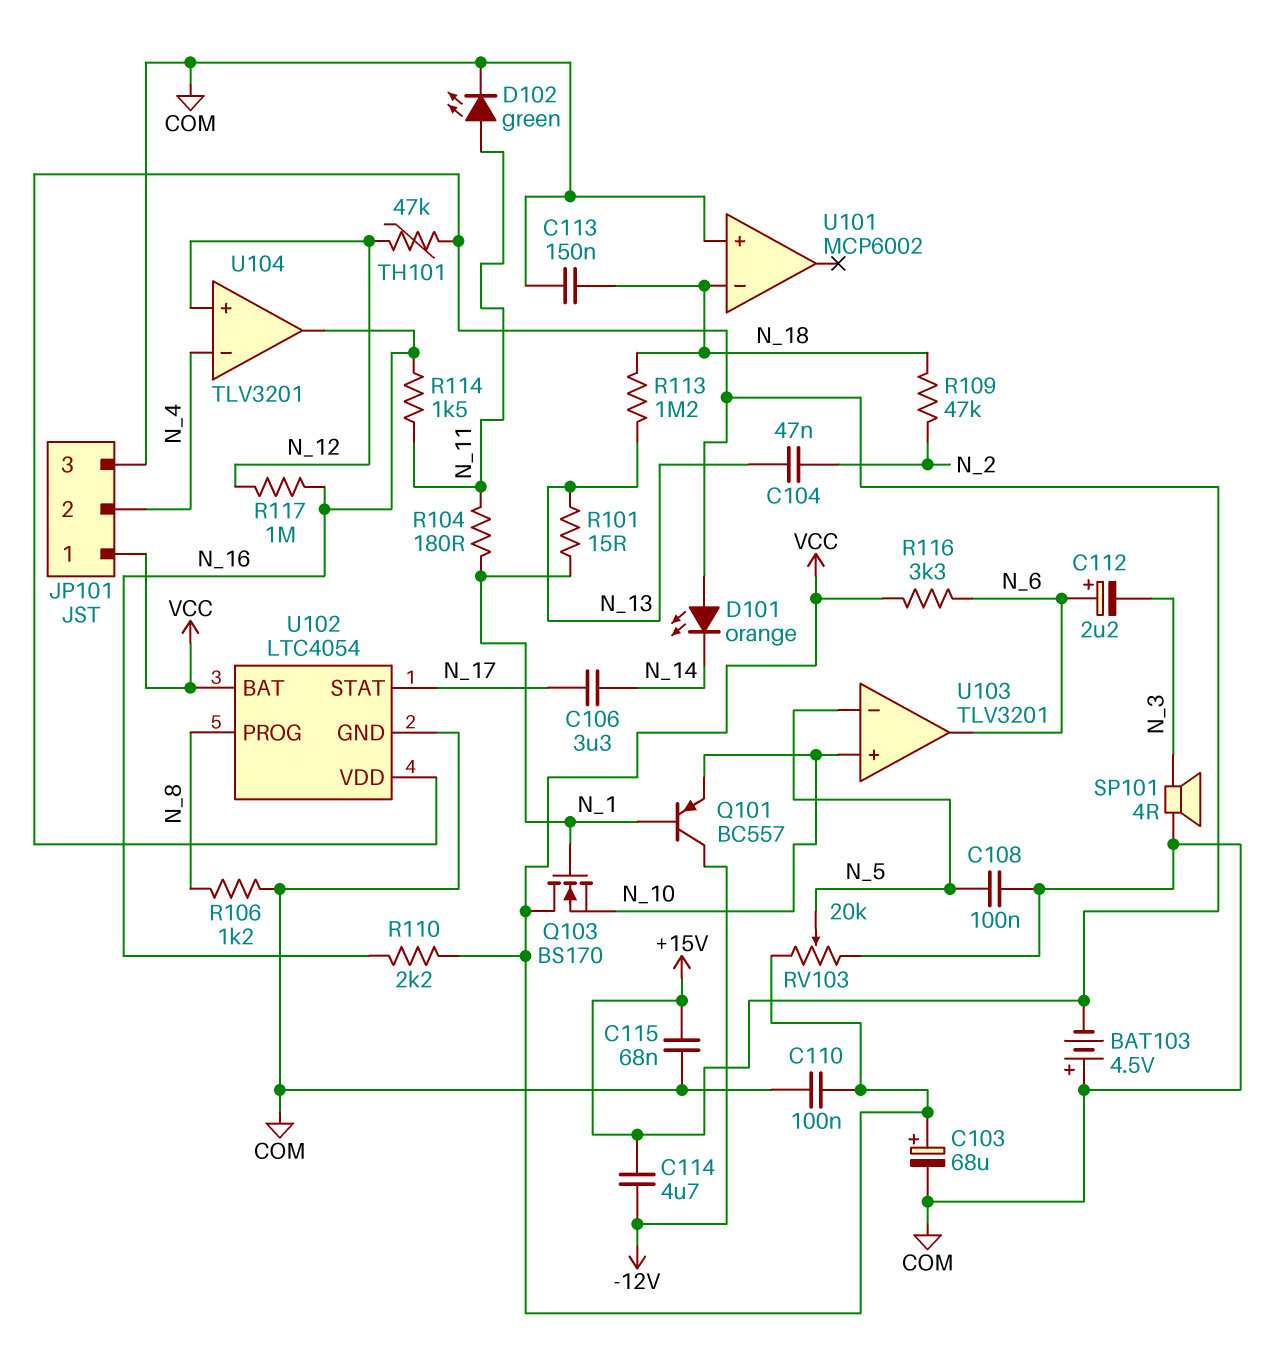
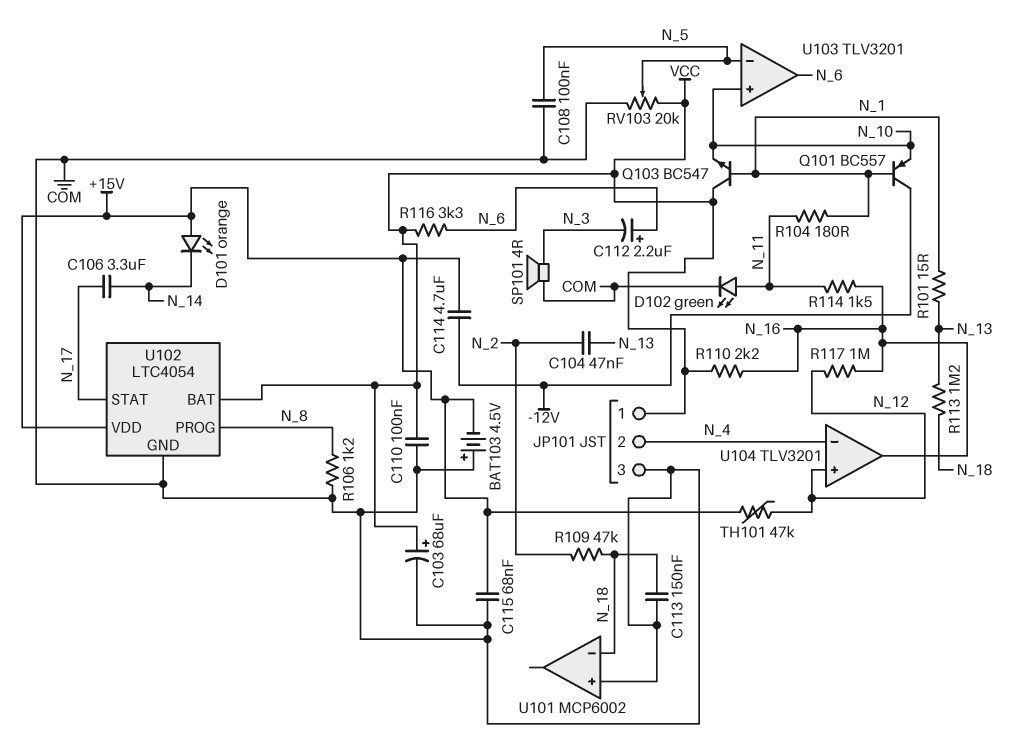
Q103: NMOS BS170 (G N_1, D VCC, S N_10) -> NPN BC547 (B N_1, C VCC, E N_10)

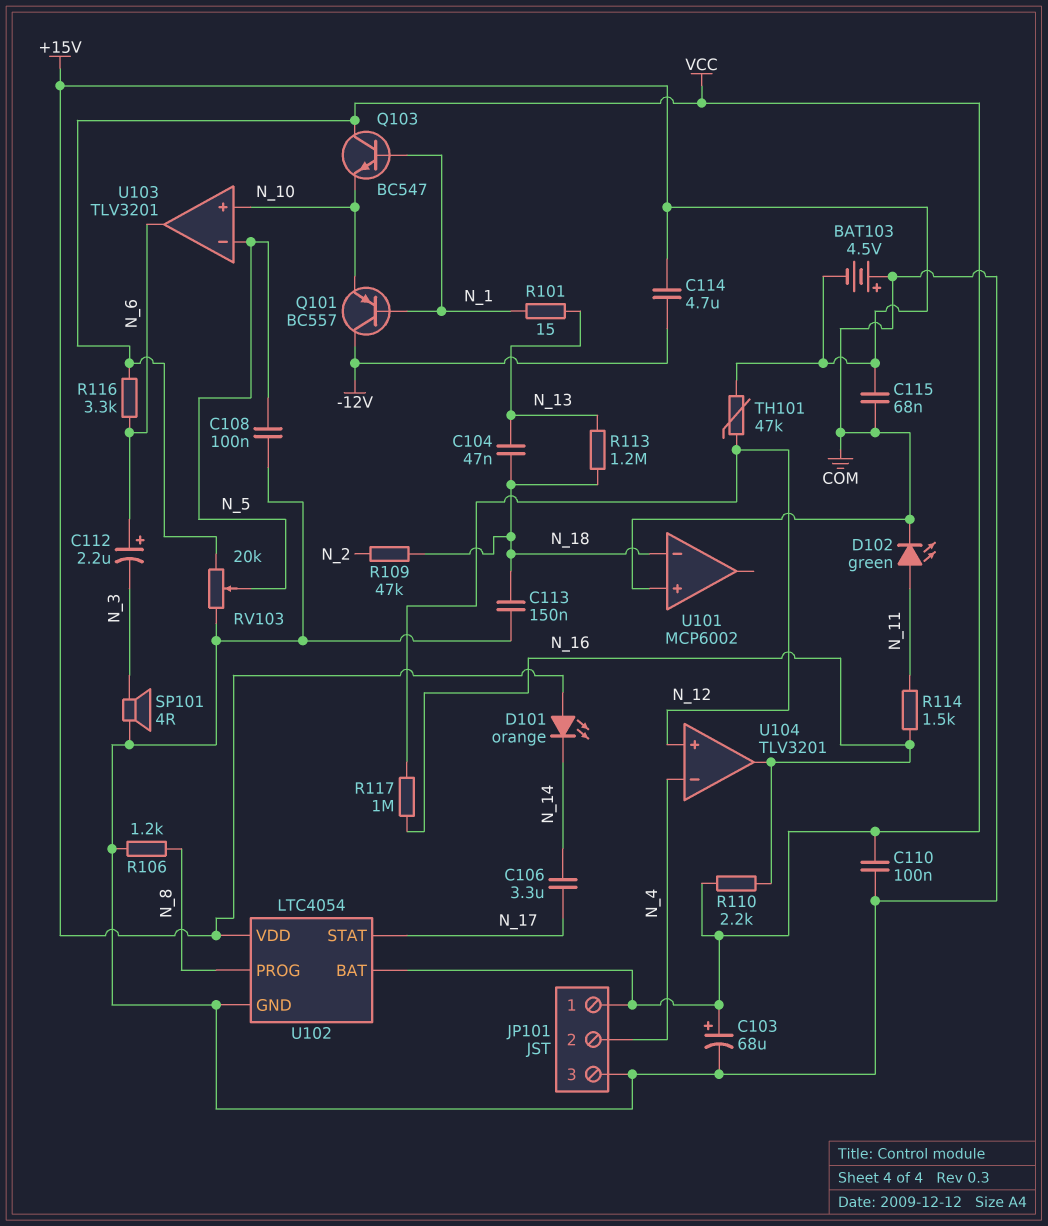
C104: 47nF (N_2, N_13) -> 47nF (N_13, N_18)
R104: 180 (N_1, N_11) -> none

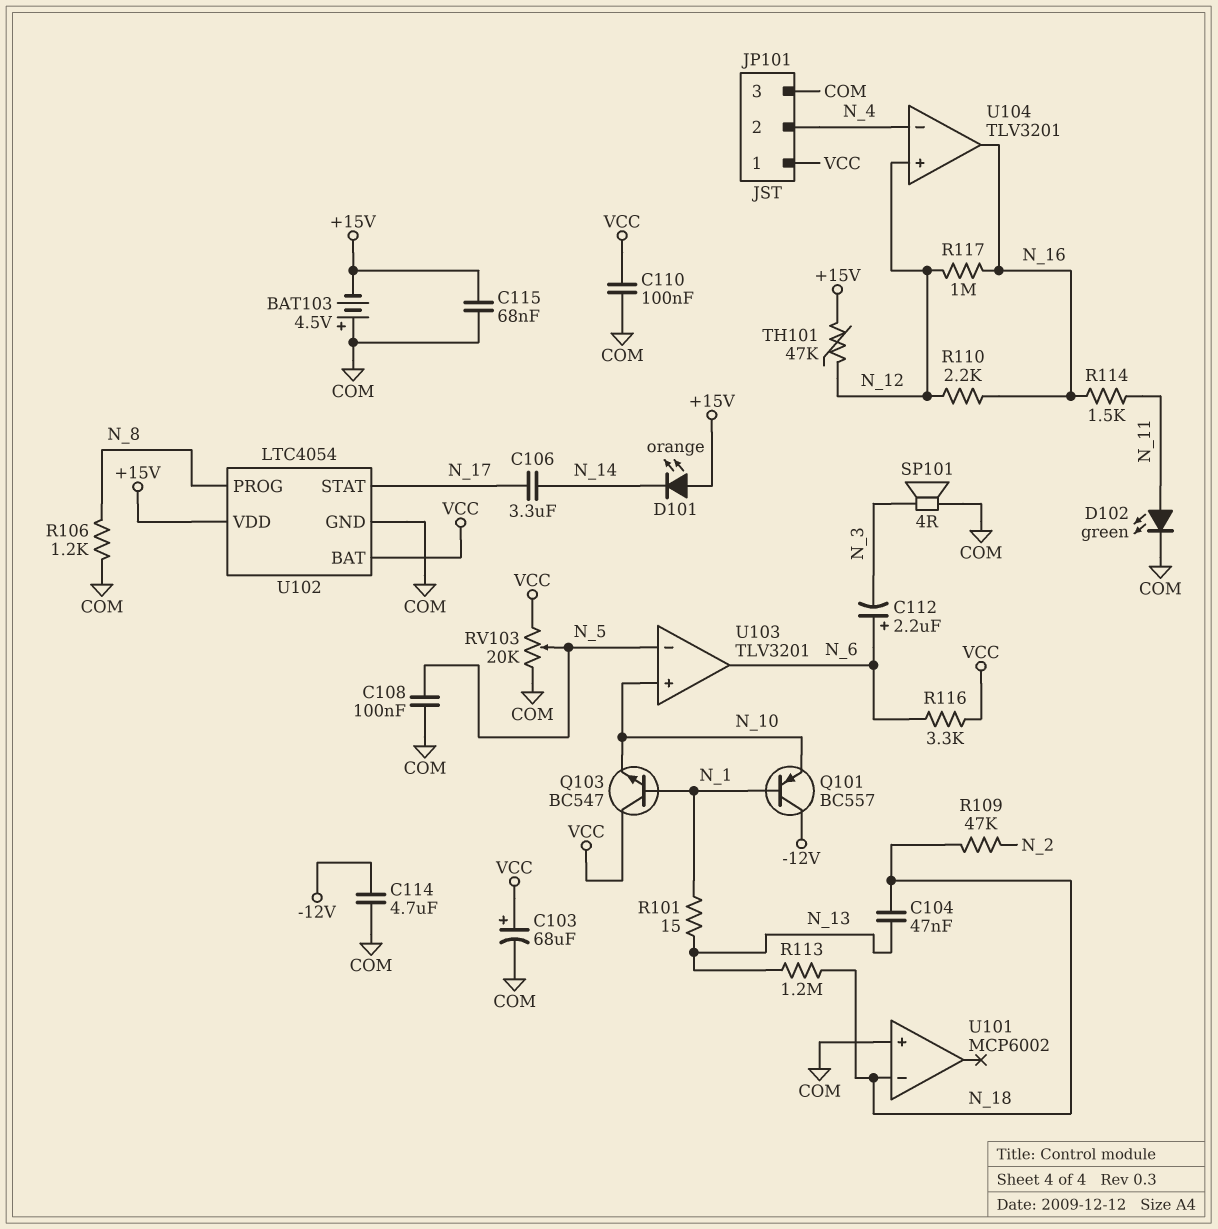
C113: 150nF (COM, N_18) -> none
C114: 4.7uF (+15V, -12V) -> 4.7uF (-12V, COM)
R110: 2.2k (N_16, VCC) -> 2.2k (N_12, N_16)

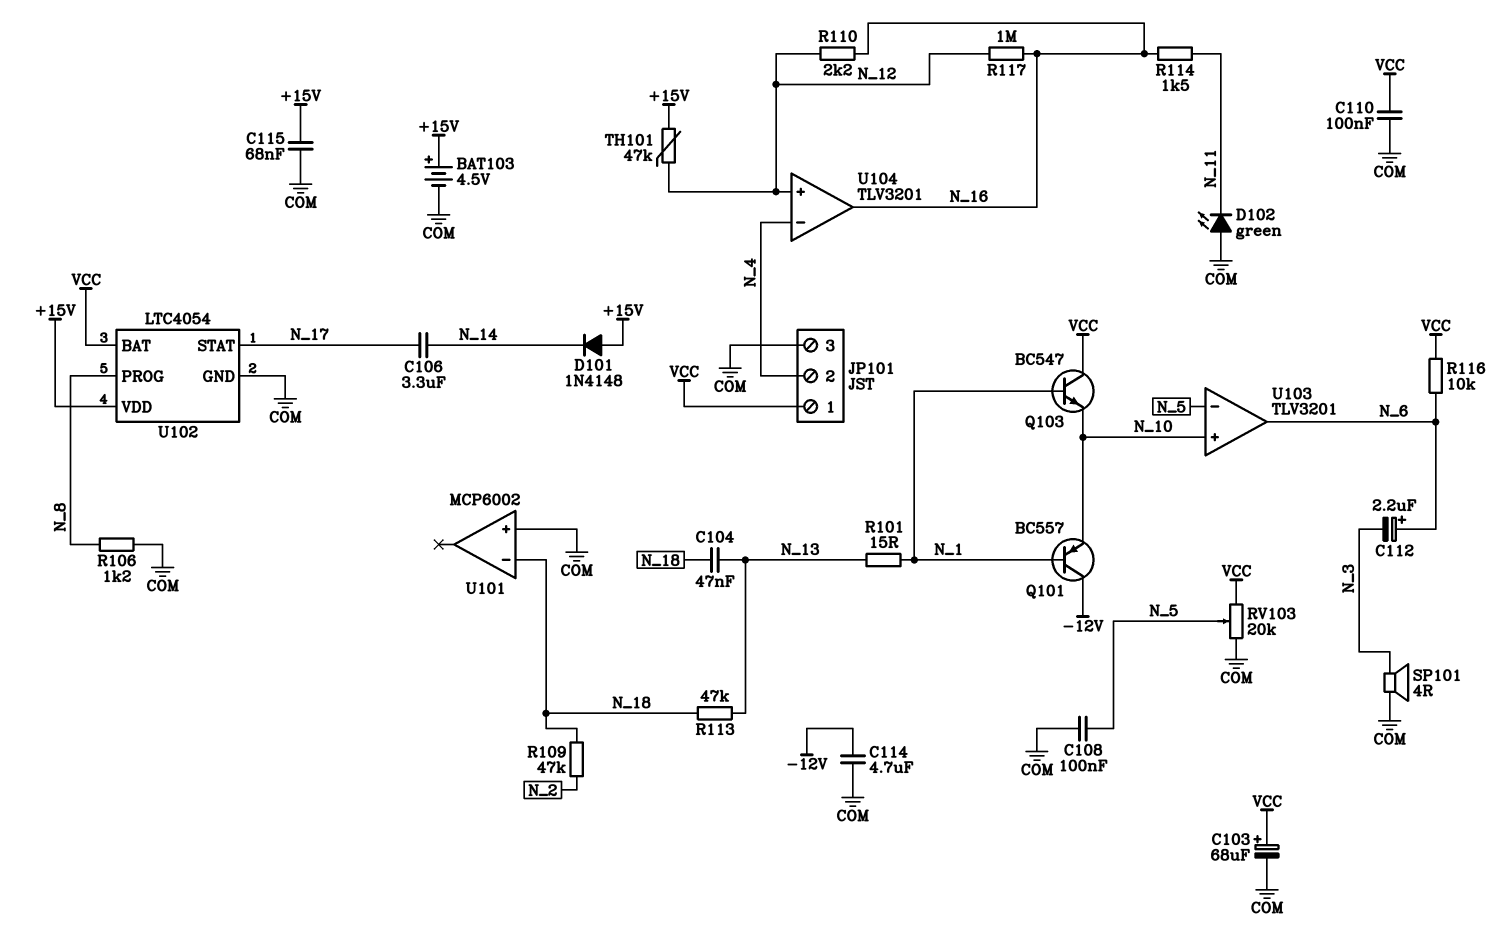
BAT103: 4.5V (plus COM, minus +15V) -> 4.5V (plus +15V, minus COM)
D101: LED orange (A +15V, K N_14) -> diode 1N4148 (A +15V, K N_14)
D102: LED green (A N_11, K COM) -> LED green (A COM, K N_11)
R113: 1.2M (N_13, N_18) -> 47k (N_13, N_18)
R116: 3.3k (N_6, VCC) -> 10k (N_6, VCC)

